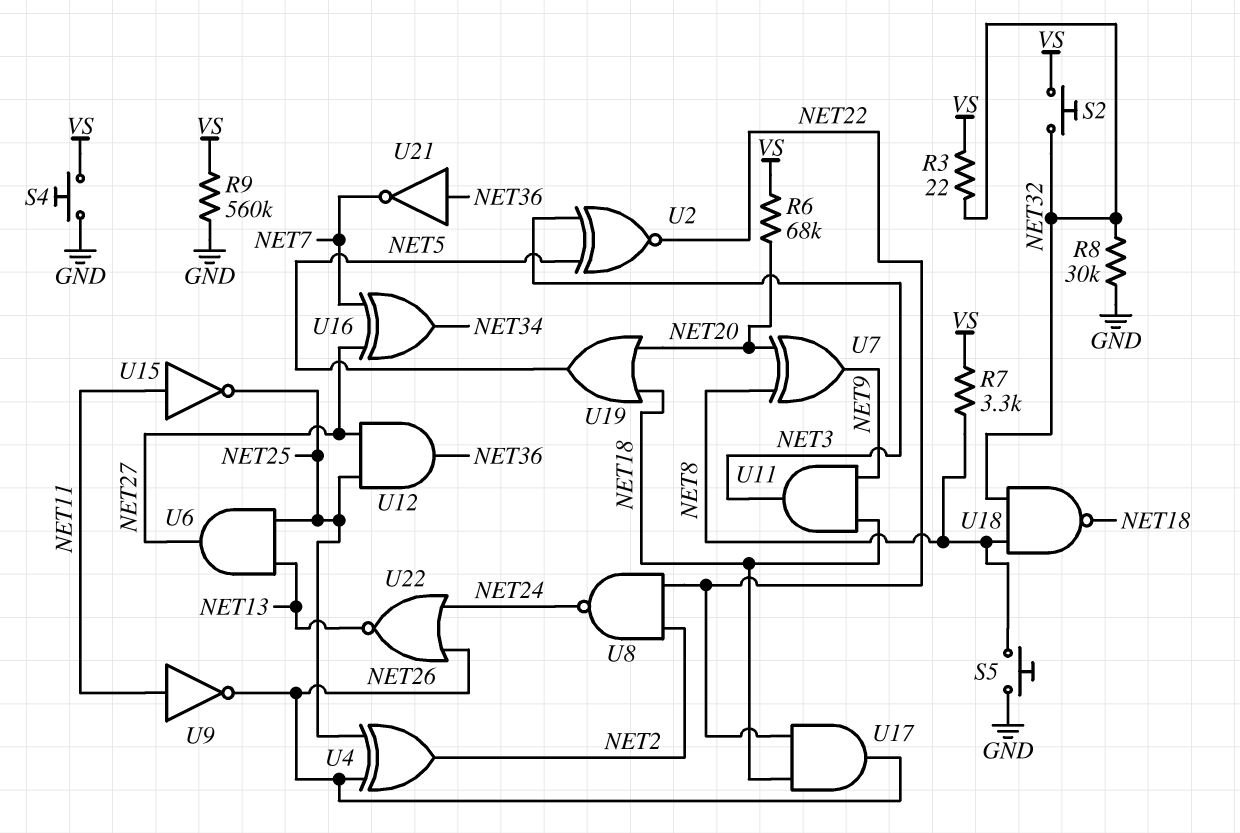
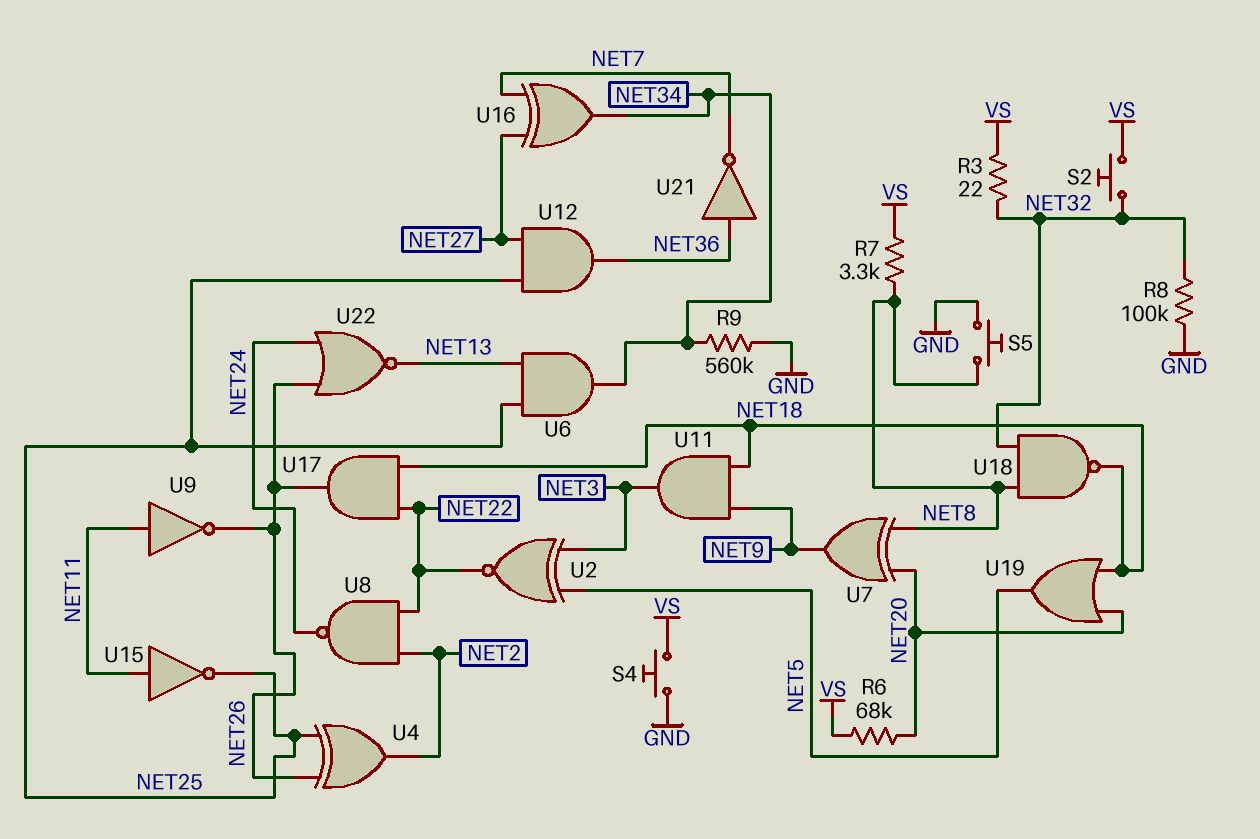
R8: 30k (GND, NET32) -> 100k (GND, NET32)
R9: 560k (GND, VS) -> 560k (GND, NET34)
U6: AND (in NET13, in NET25, out NET27) -> AND (in NET13, in NET25, out NET34)

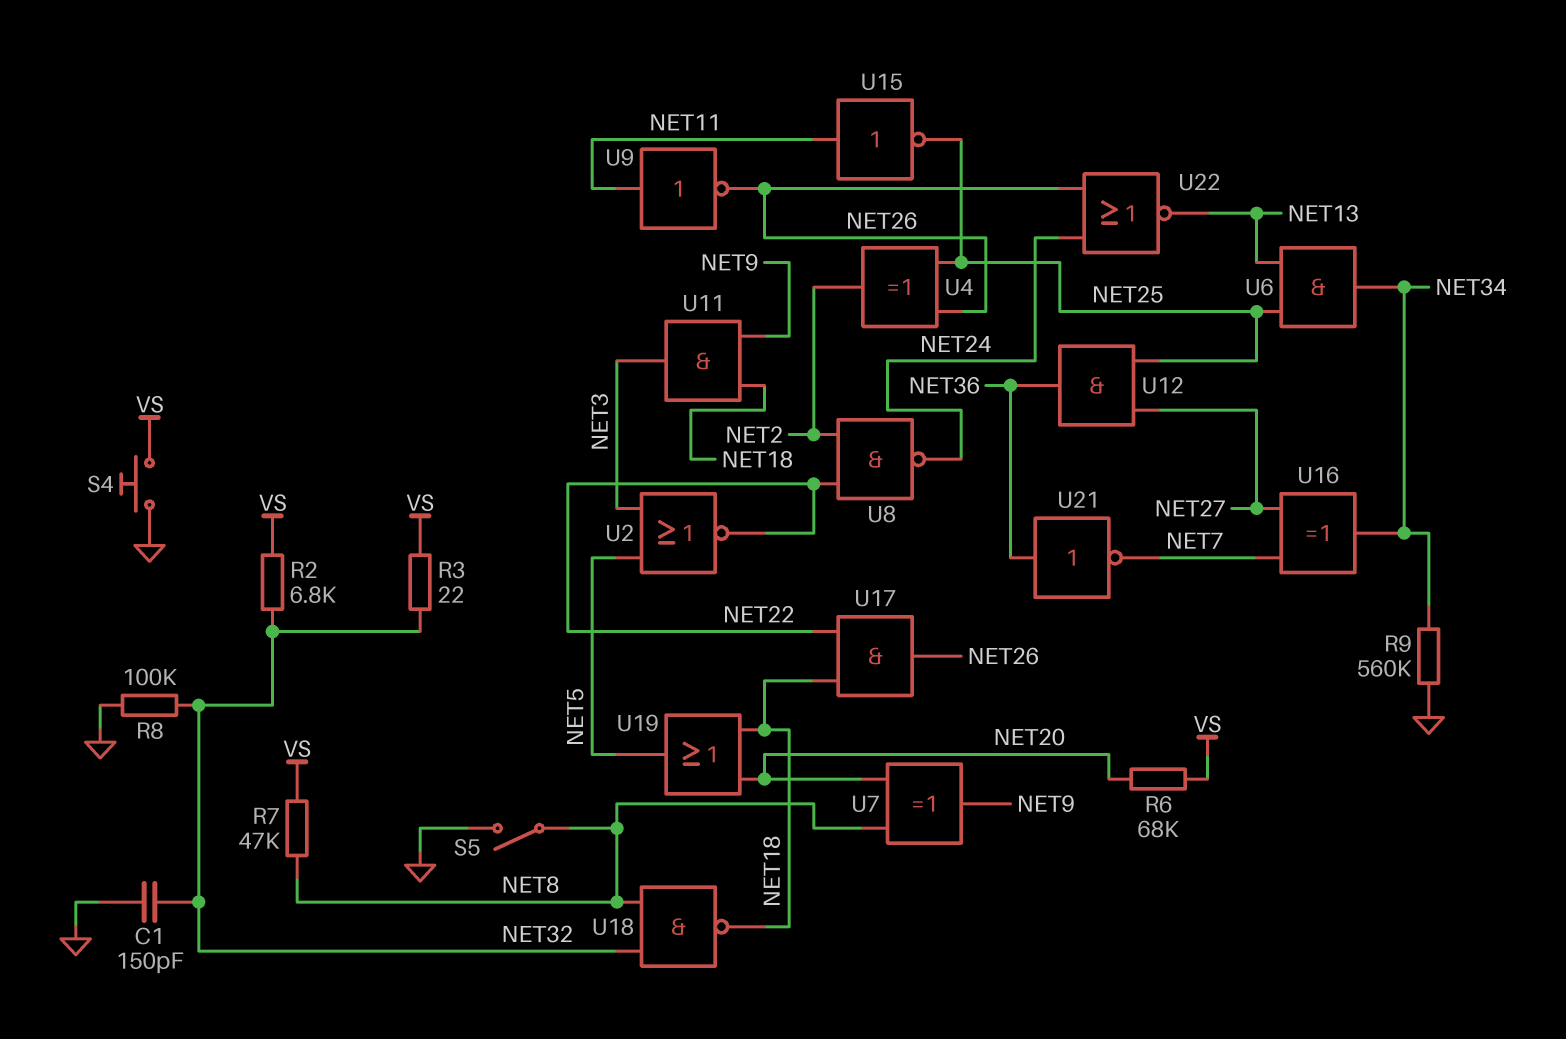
C1: none -> 150pF (GND, NET32)
R2: none -> 6.8k (NET32, VS)
R7: 3.3k (NET8, VS) -> 47k (NET8, VS)
S2: button (NET32, VS) -> none
S5: button (GND, NET8) -> switch (GND, NET8)
U2: XNOR (in NET3, in NET5, out NET22) -> NOR (in NET3, in NET5, out NET22)

